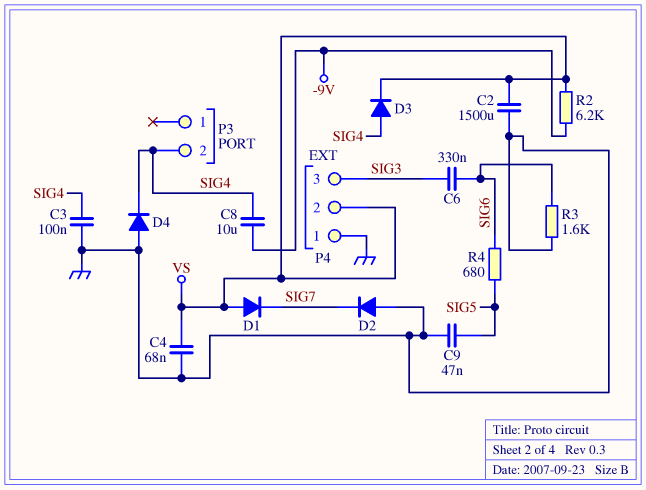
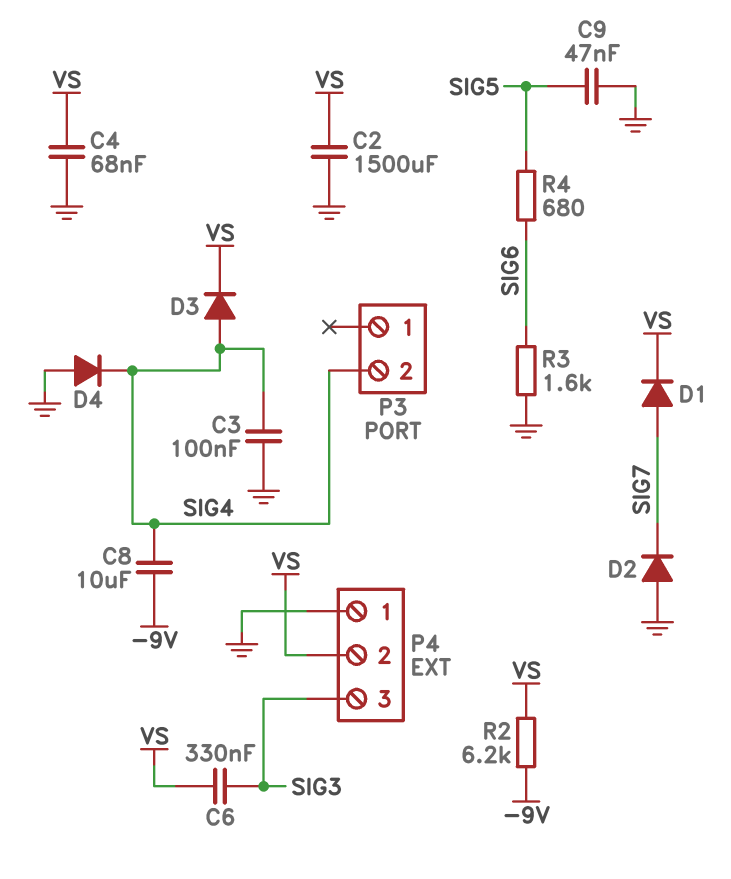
C6: 330nF (SIG3, SIG6) -> 330nF (SIG3, VS)
D1: diode (A VS, K SIG7) -> diode (A SIG7, K VS)

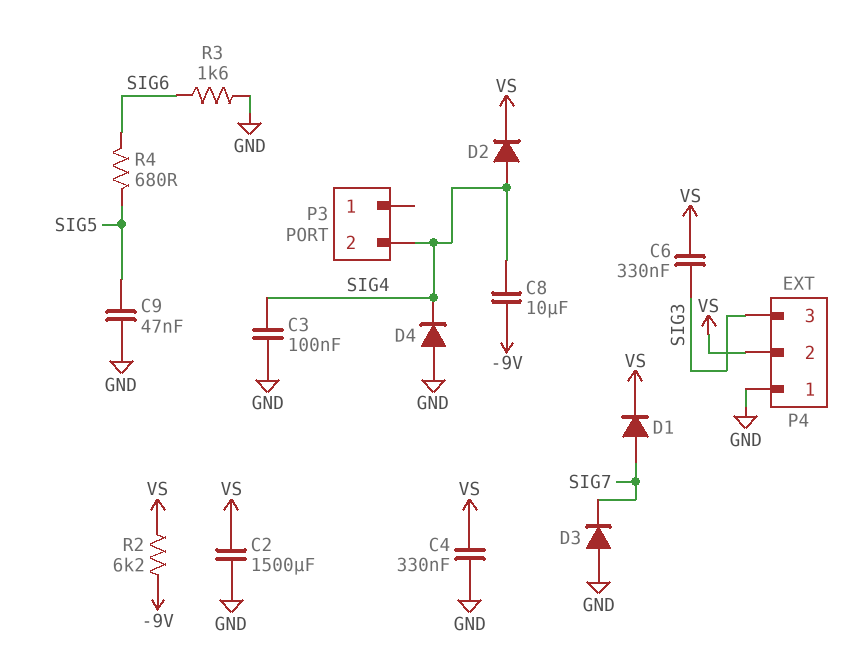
C4: 68nF (GND, VS) -> 330nF (GND, VS)
D2: diode (A GND, K SIG7) -> diode (A SIG4, K VS)
D3: diode (A SIG4, K VS) -> diode (A GND, K SIG7)

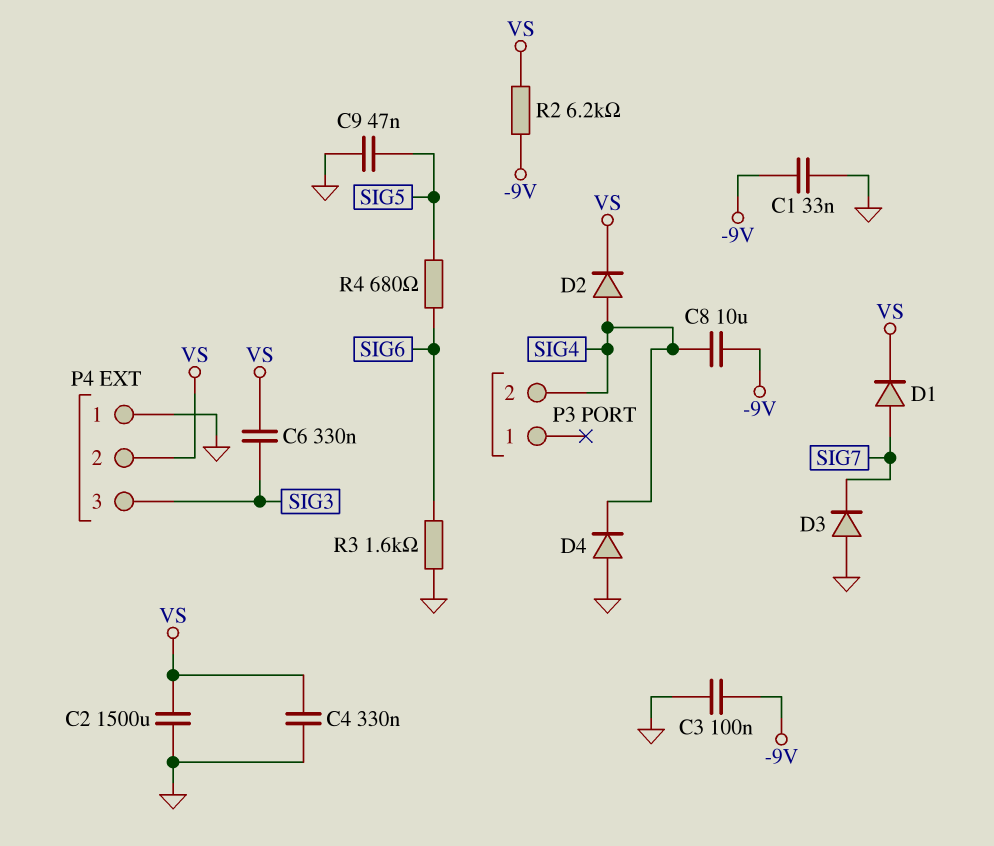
C1: none -> 33nF (-9V, GND)
C3: 100nF (GND, SIG4) -> 100nF (-9V, GND)

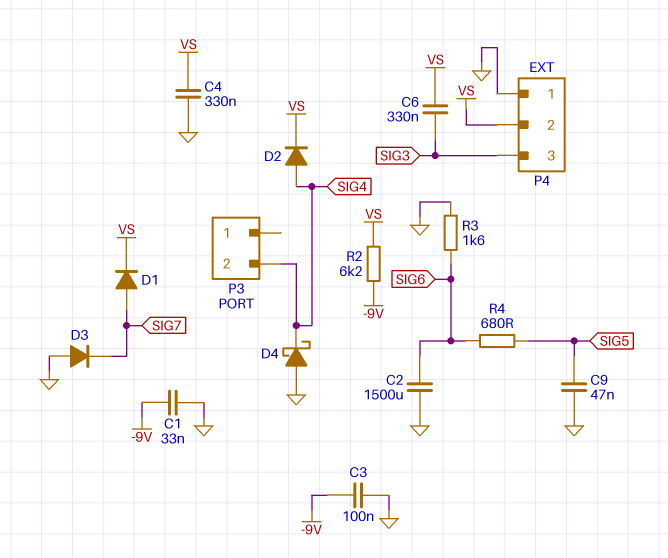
C2: 1500uF (GND, VS) -> 1500uF (GND, SIG6)
C8: 10uF (-9V, SIG4) -> none
D4: diode (A GND, K SIG4) -> schottky (A GND, K SIG4)

